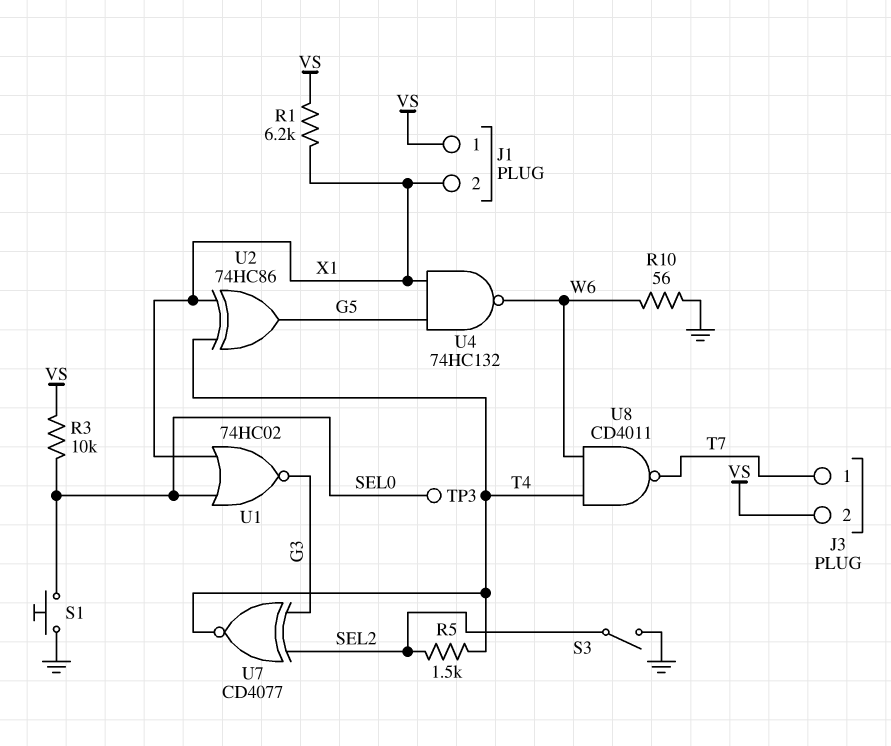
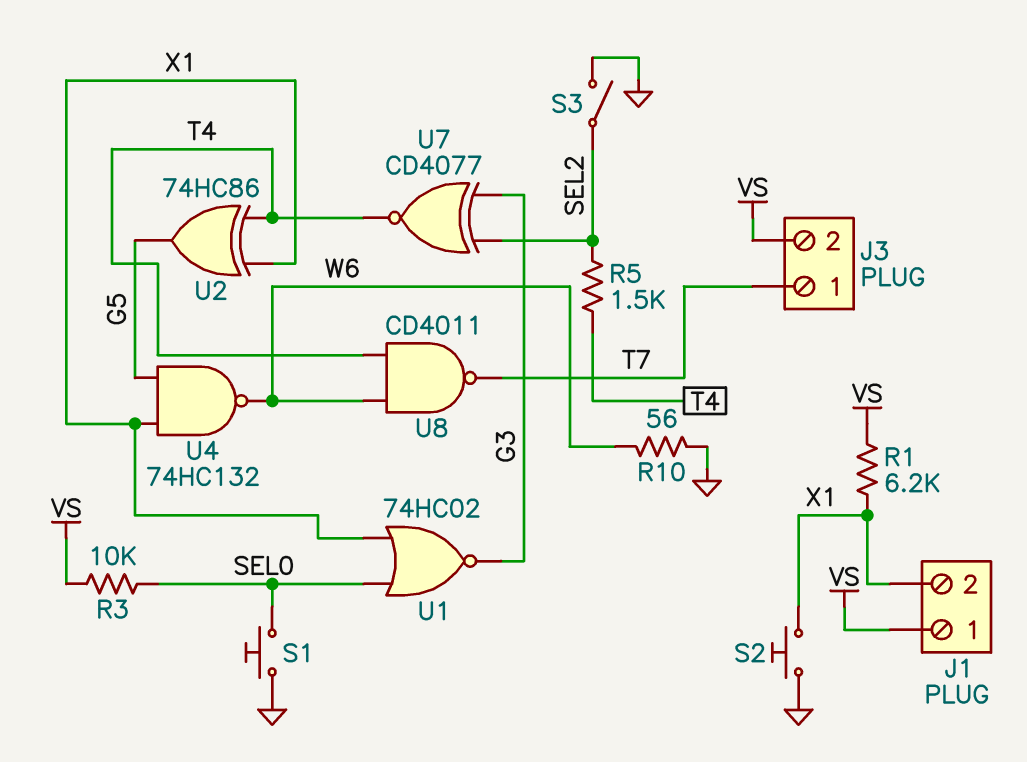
S2: none -> button (GND, X1)
TP3: test point (SEL0) -> none

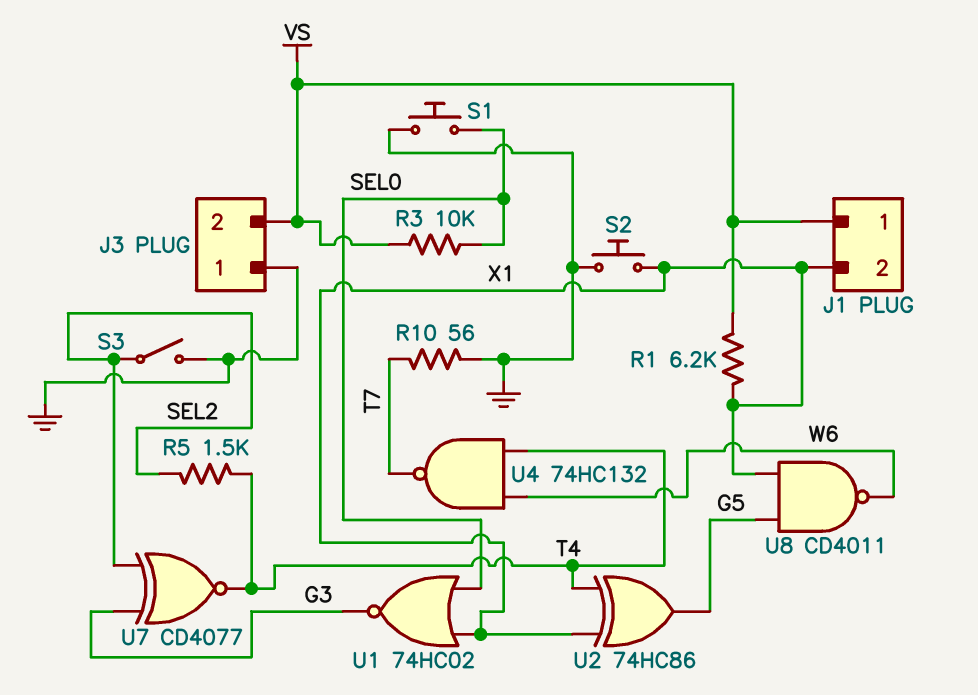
J3 pin 1: T7 -> GND
R10: 56 (GND, W6) -> 56 (GND, T7)
U4: NAND 74HC132 (in G5, in X1, out W6) -> NAND 74HC132 (in T4, in W6, out T7)
U8: NAND CD4011 (in T4, in W6, out T7) -> NAND CD4011 (in G5, in X1, out W6)

